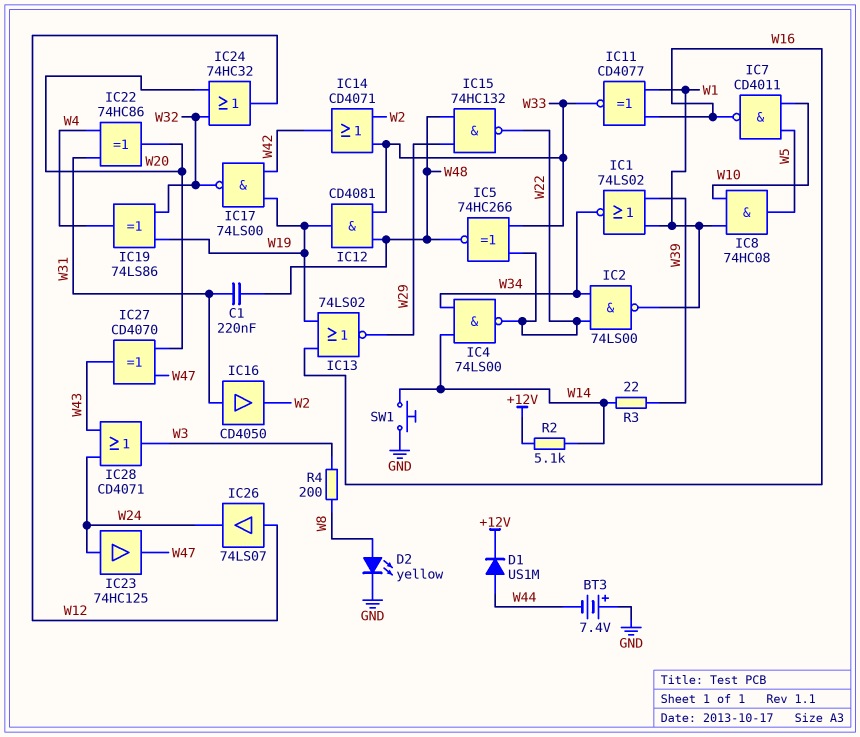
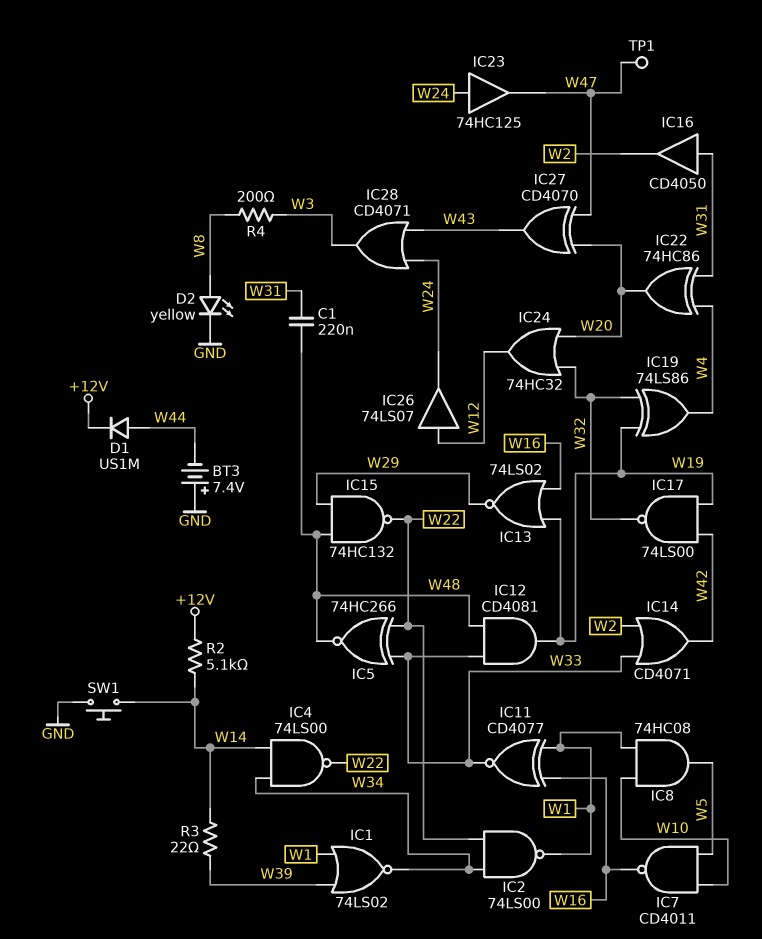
TP1: none -> test point (W47)

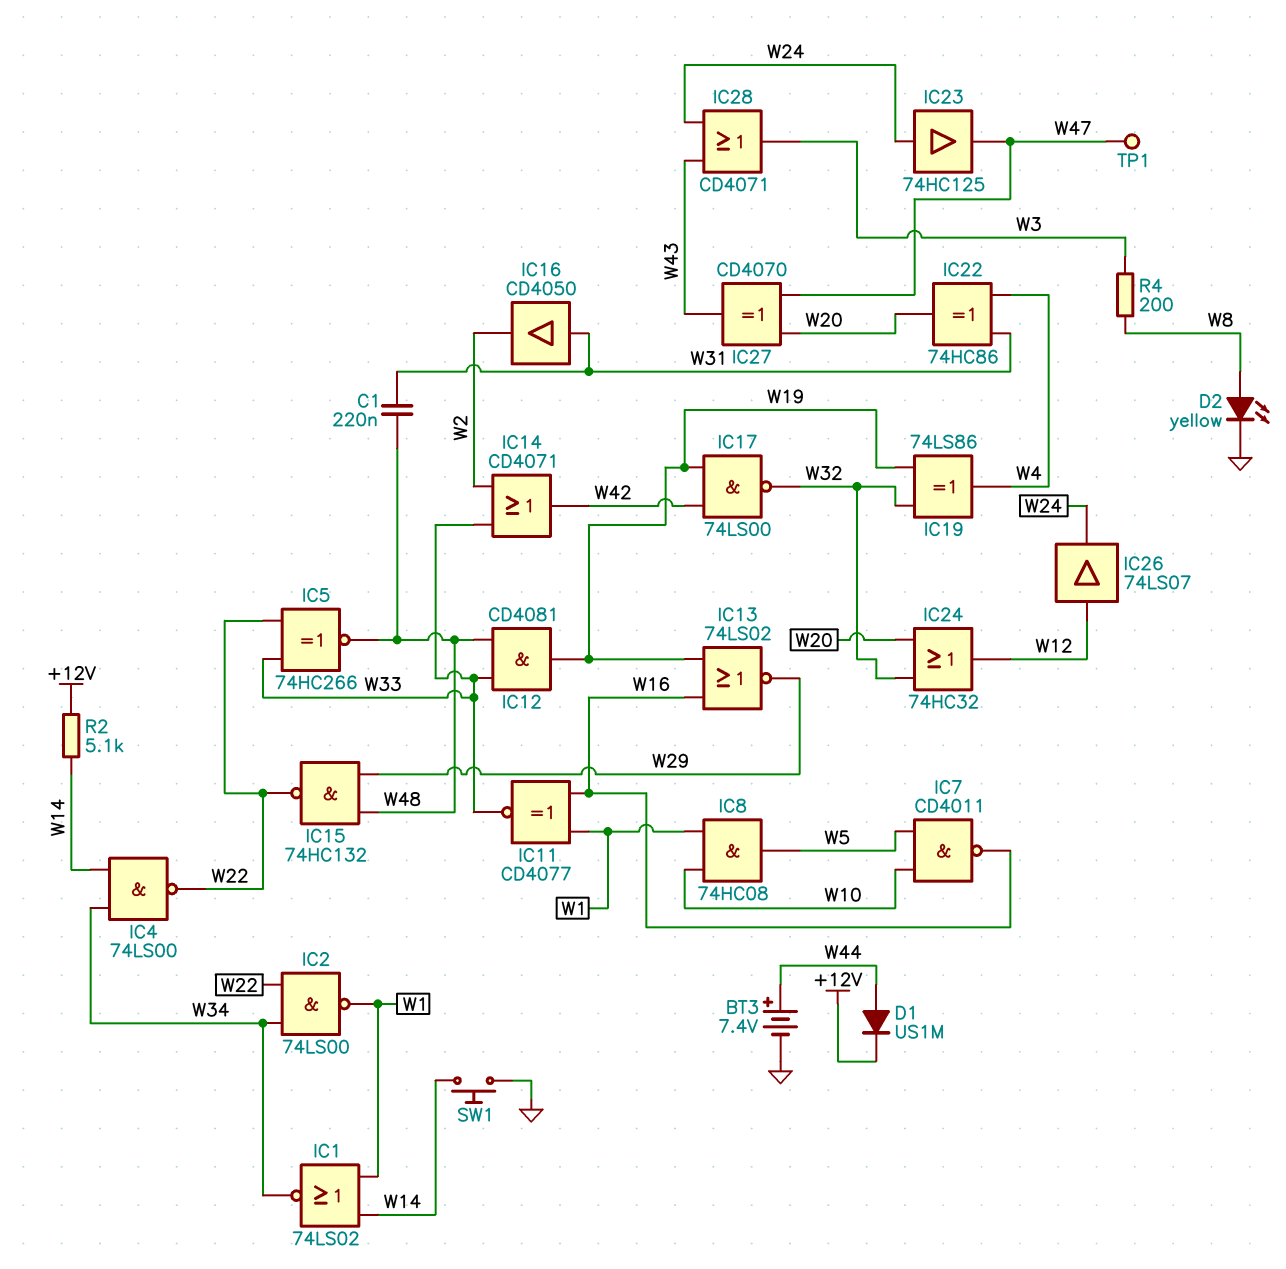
BT3: 7.4V (plus GND, minus W44) -> 7.4V (plus W44, minus GND)
IC1: NOR 74LS02 (in W1, in W39, out W34) -> NOR 74LS02 (in W1, in W14, out W34)
R3: 22 (W14, W39) -> none

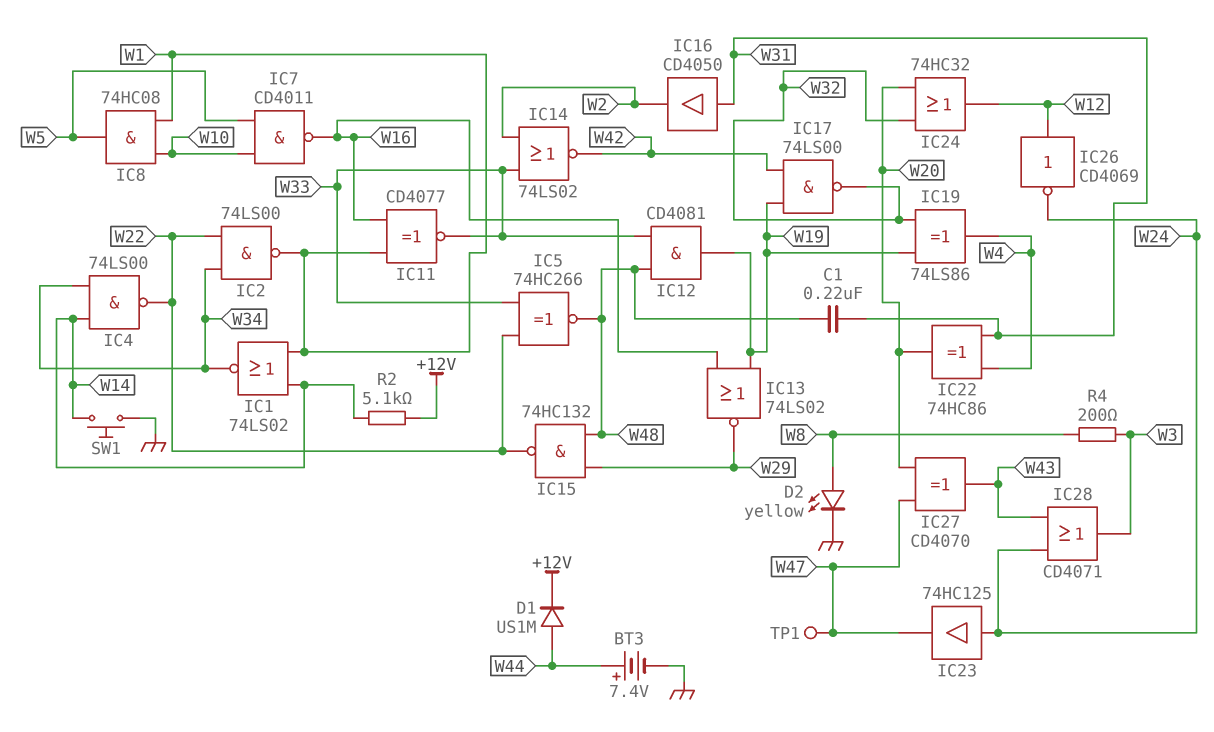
IC14: OR CD4071 (in W2, in W33, out W42) -> NOR 74LS02 (in W2, in W33, out W42)
IC26: buffer 74LS07 (in W12, out W24) -> NOT CD4069 (in W12, out W24)

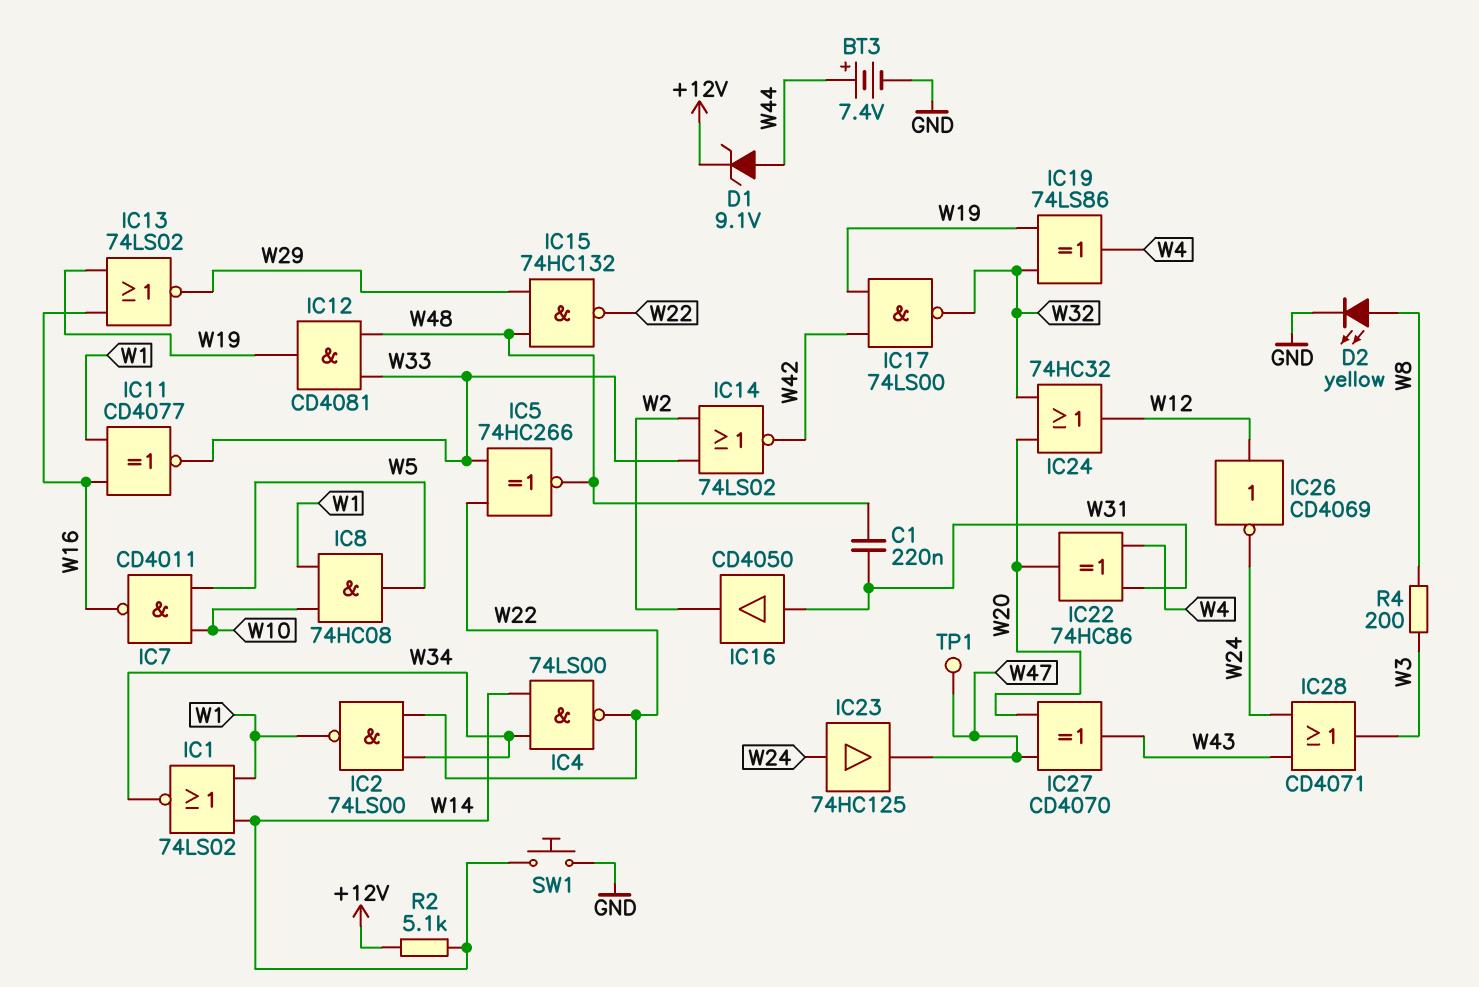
D1: diode US1M (A W44, K +12V) -> zener 9.1V (A W44, K +12V)

